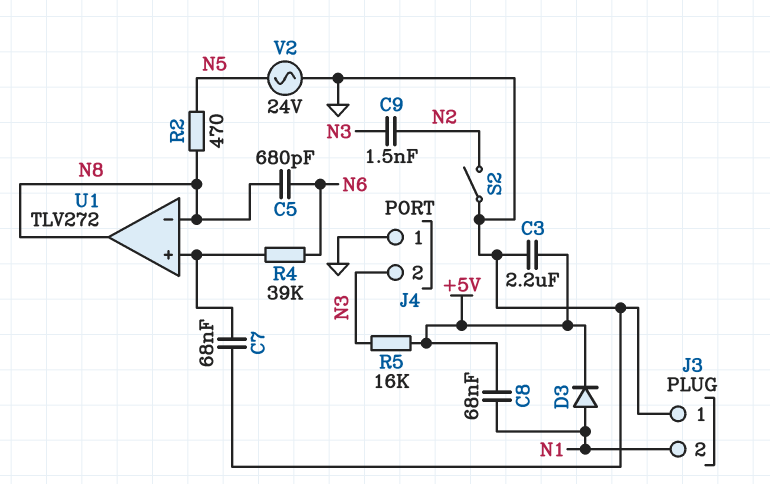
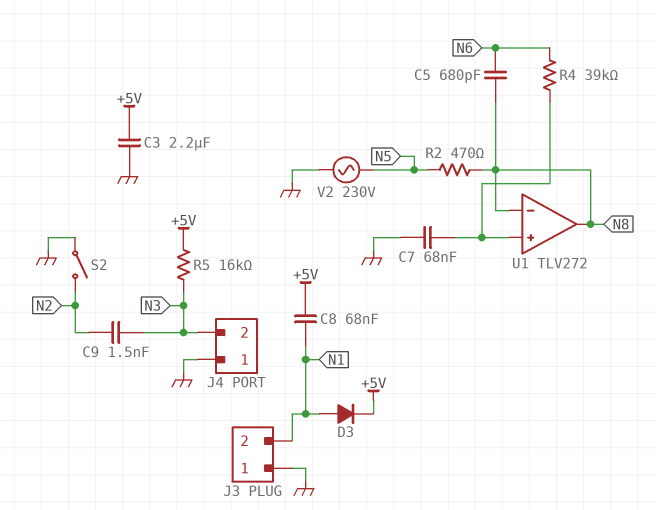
V2: AC 24V (GND, N5) -> AC 230V (GND, N5)

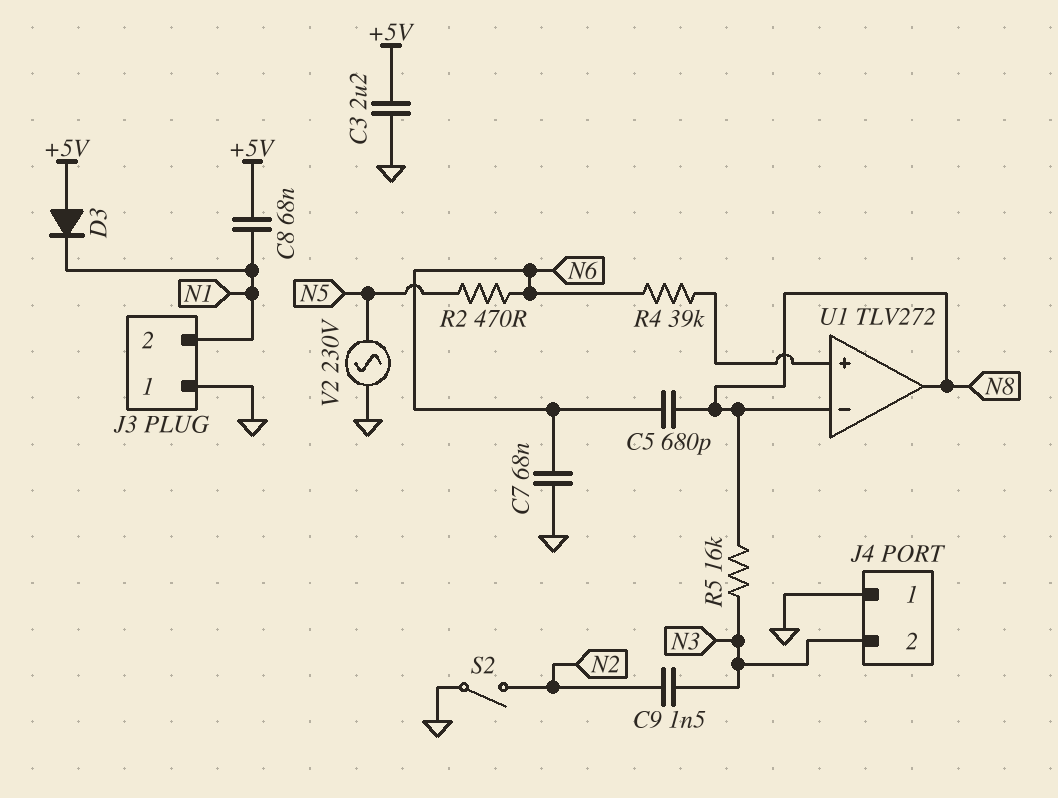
C7: 68nF (GND, U1/in+) -> 68nF (GND, N6)
D3: diode (A N1, K +5V) -> diode (A +5V, K N1)
R2: 470 (N5, N8) -> 470 (N5, N6)
R5: 16k (+5V, N3) -> 16k (N3, N8)

